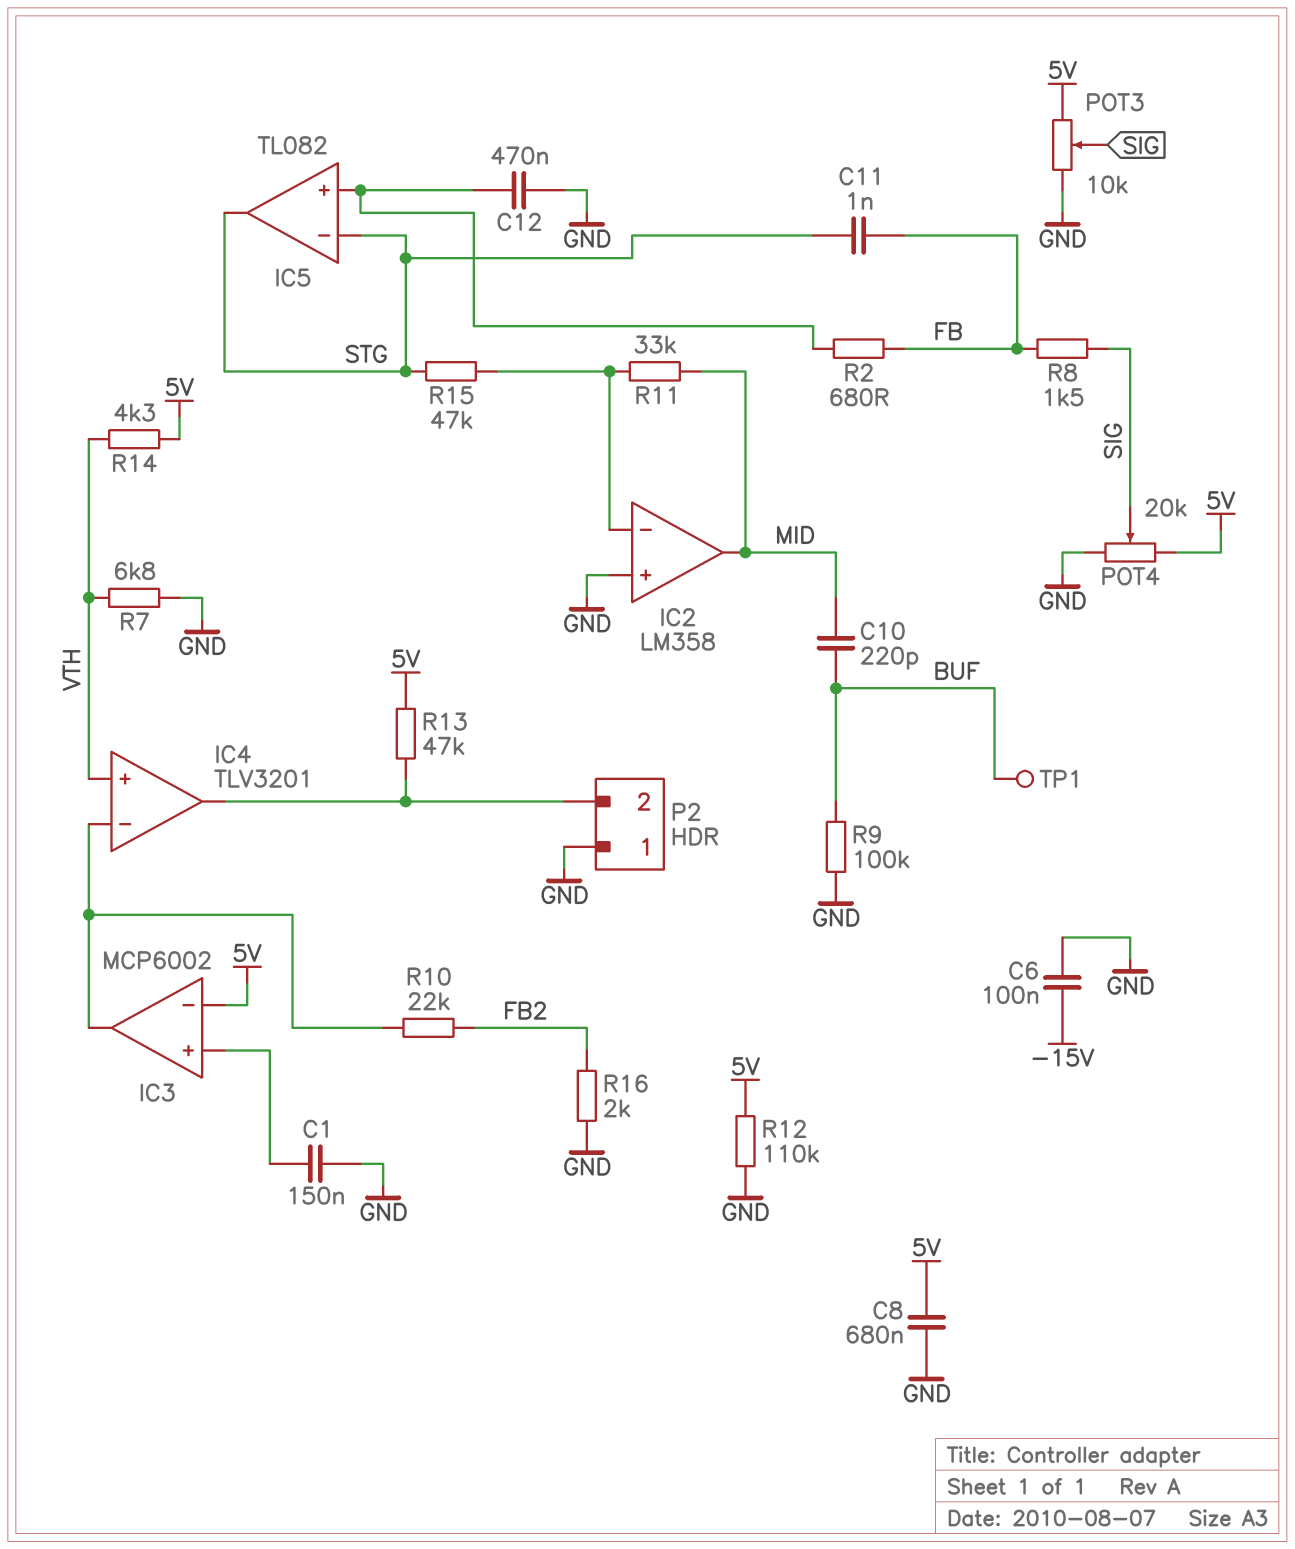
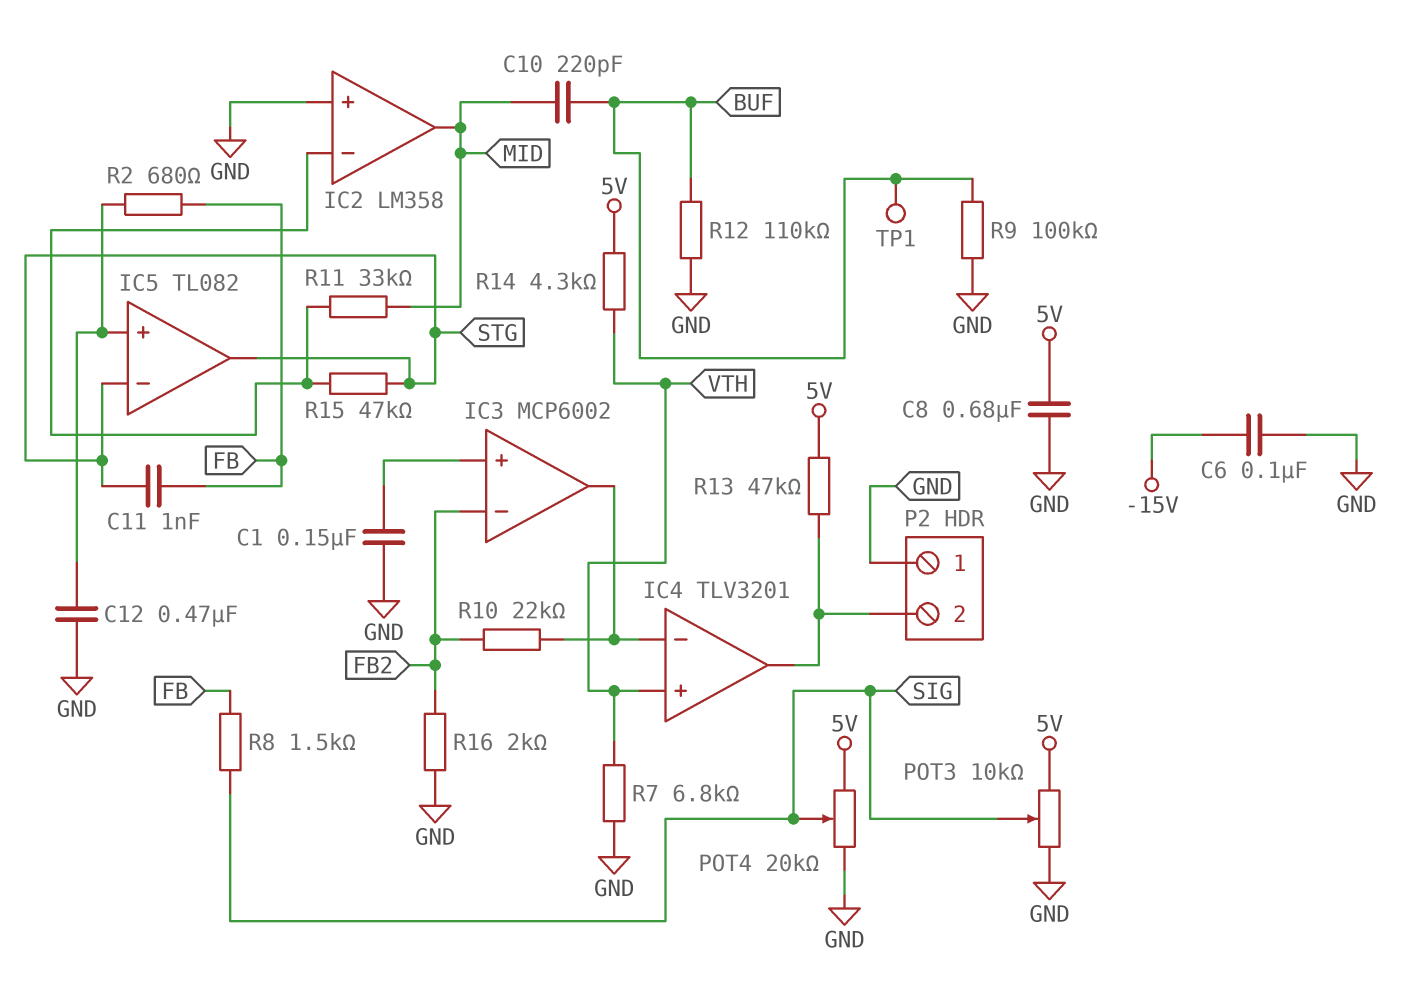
IC3 pin in-: 5V -> FB2
R12: 110k (5V, GND) -> 110k (BUF, GND)

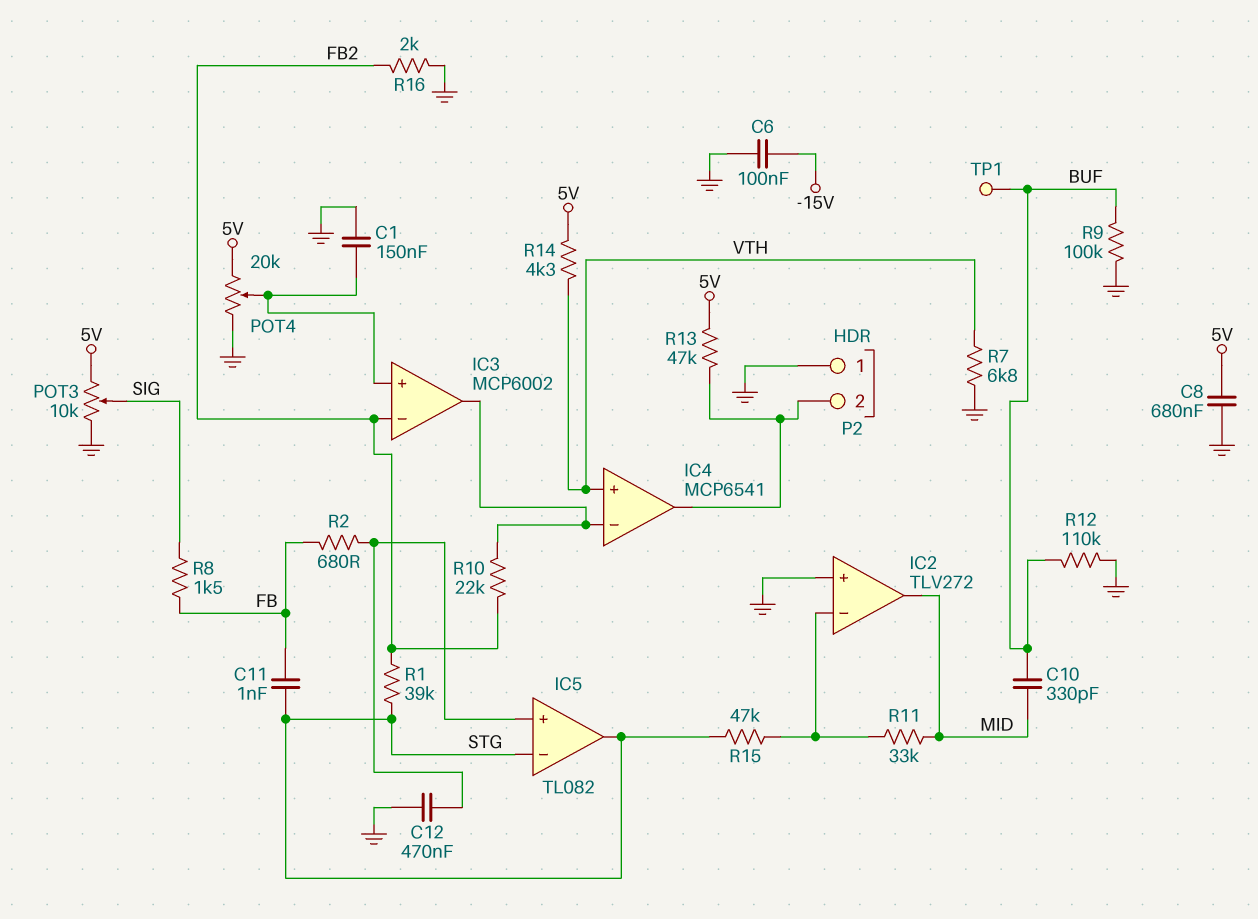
C10: 220pF (BUF, MID) -> 330pF (BUF, MID)
IC2: LM358 -> TLV272
IC4: TLV3201 -> MCP6541
POT4: 20k (5V, GND, wiper SIG) -> 20k (5V, GND, wiper IC3/in+)
R1: none -> 39k (FB2, STG)

